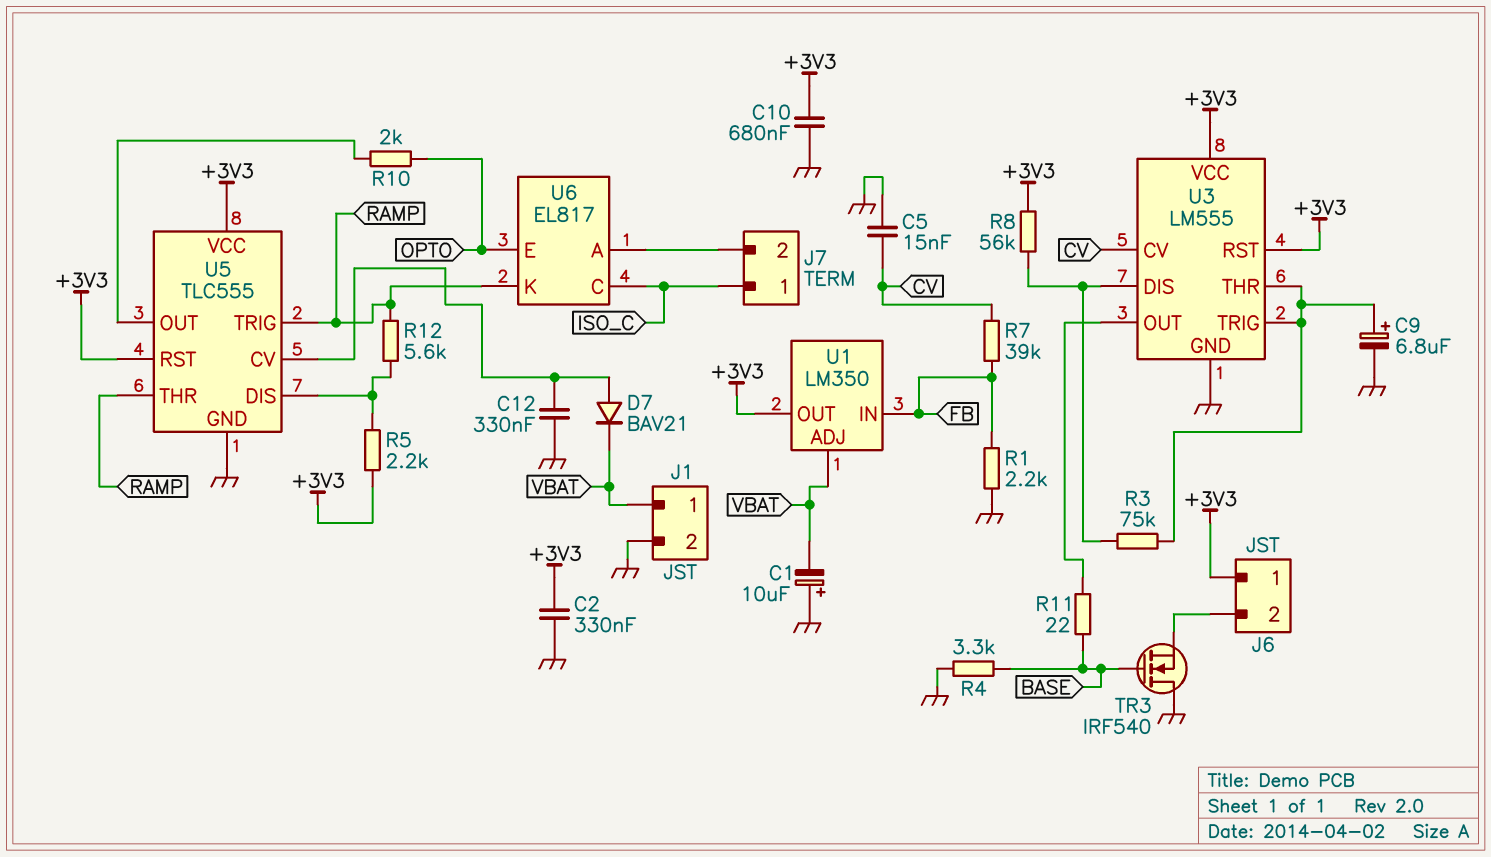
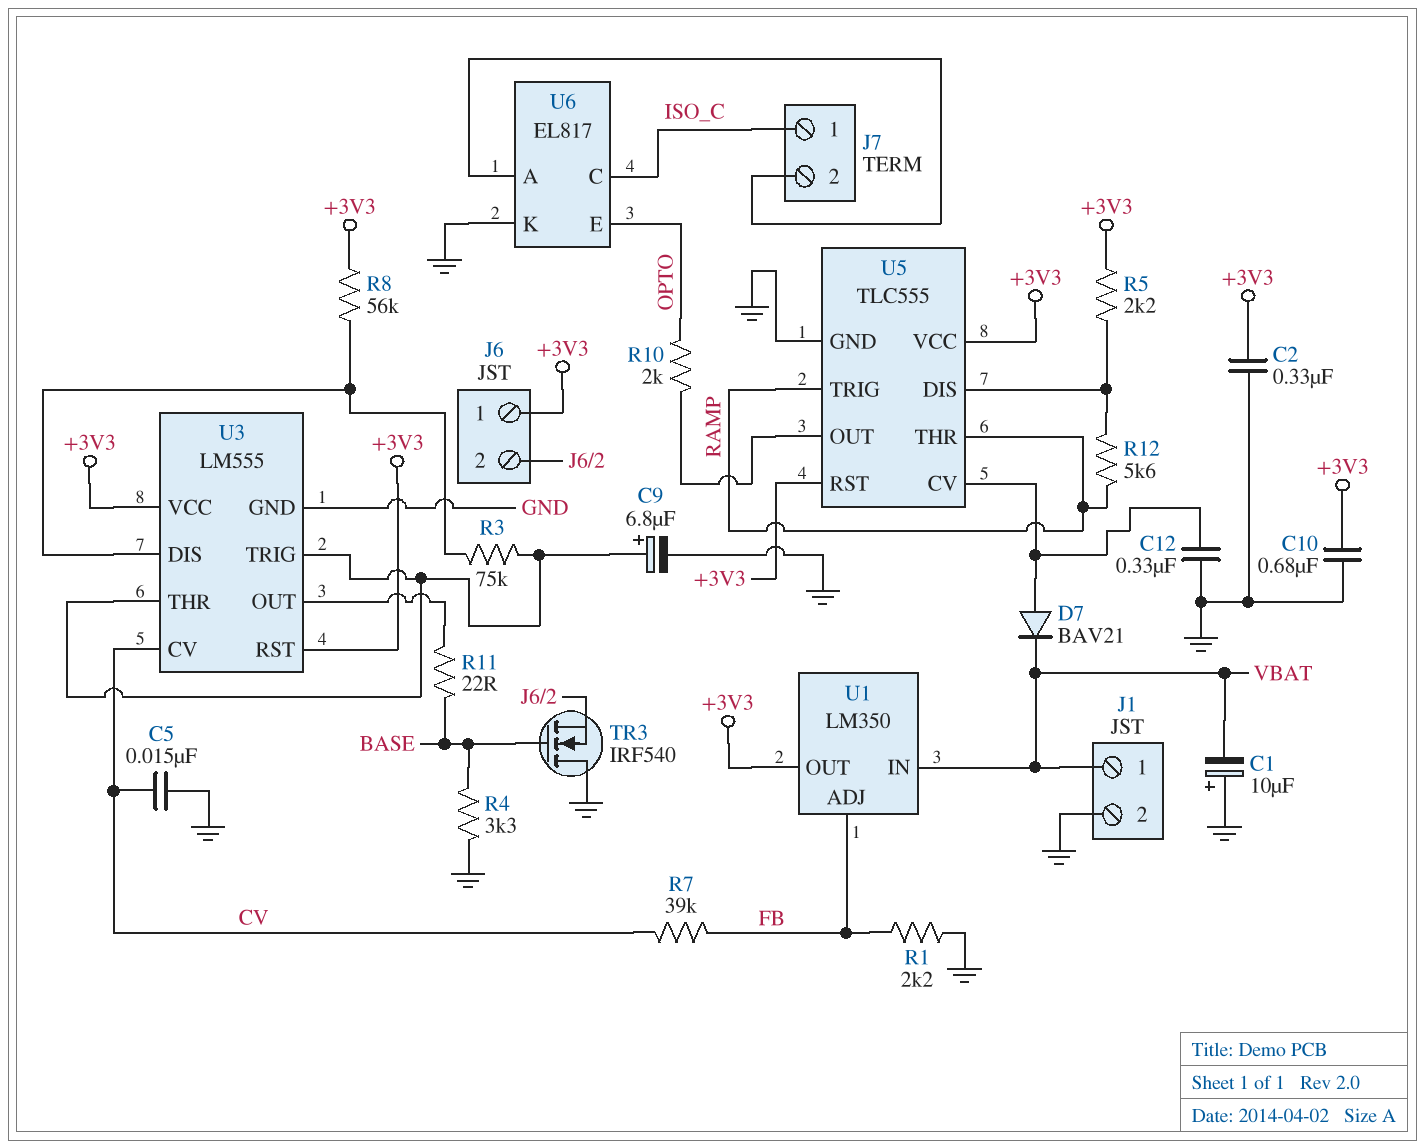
U1 pin ADJ: VBAT -> FB
U1 pin IN: FB -> VBAT
U6 pin K: RAMP -> GND

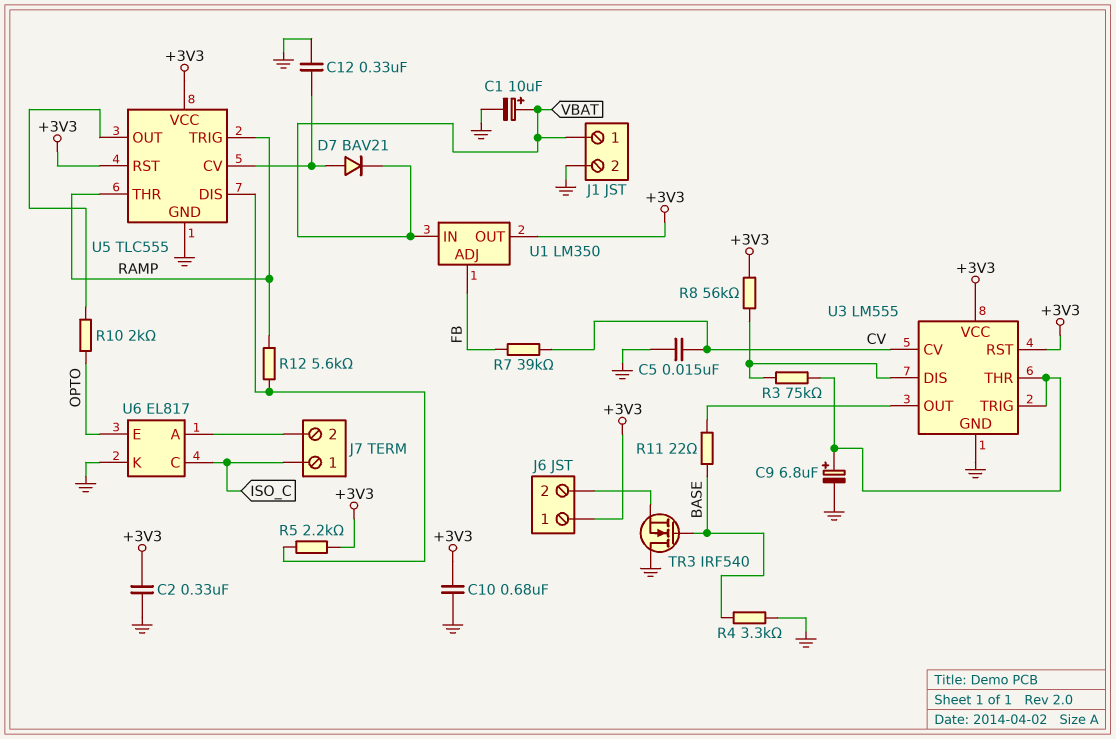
C1: 10uF (plus GND, minus VBAT) -> 10uF (plus VBAT, minus GND)
R1: 2.2k (FB, GND) -> none

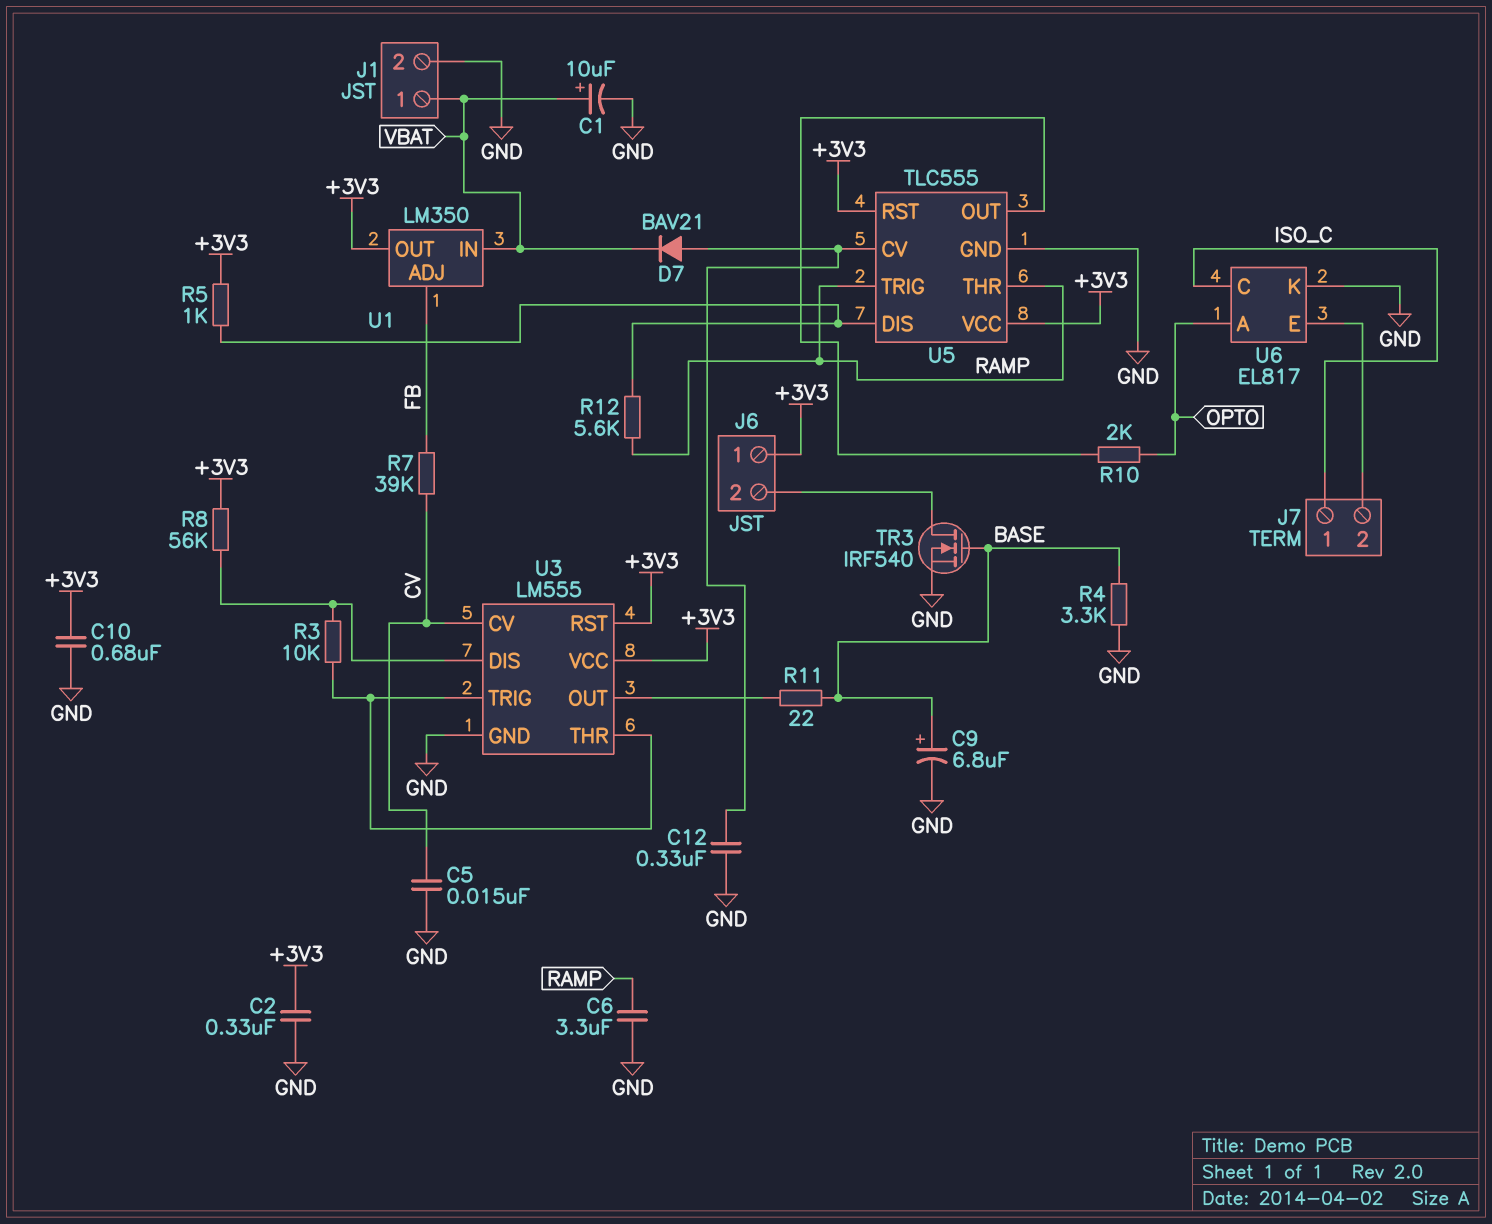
C6: none -> 3.3uF (GND, RAMP)
C9: 6.8uF (plus U3/THR, minus GND) -> 6.8uF (plus BASE, minus GND)
R3: 75k (U3/DIS, U3/THR) -> 10k (U3/DIS, U3/THR)
R5: 2.2k (+3V3, U5/DIS) -> 1k (+3V3, U5/DIS)
TR3: NMOS IRF540 (G BASE, D GND, S J6/2) -> NMOS IRF540 (G BASE, D J6/2, S GND)
U6 pin A: J7/2 -> OPTO
U6 pin E: OPTO -> J7/2

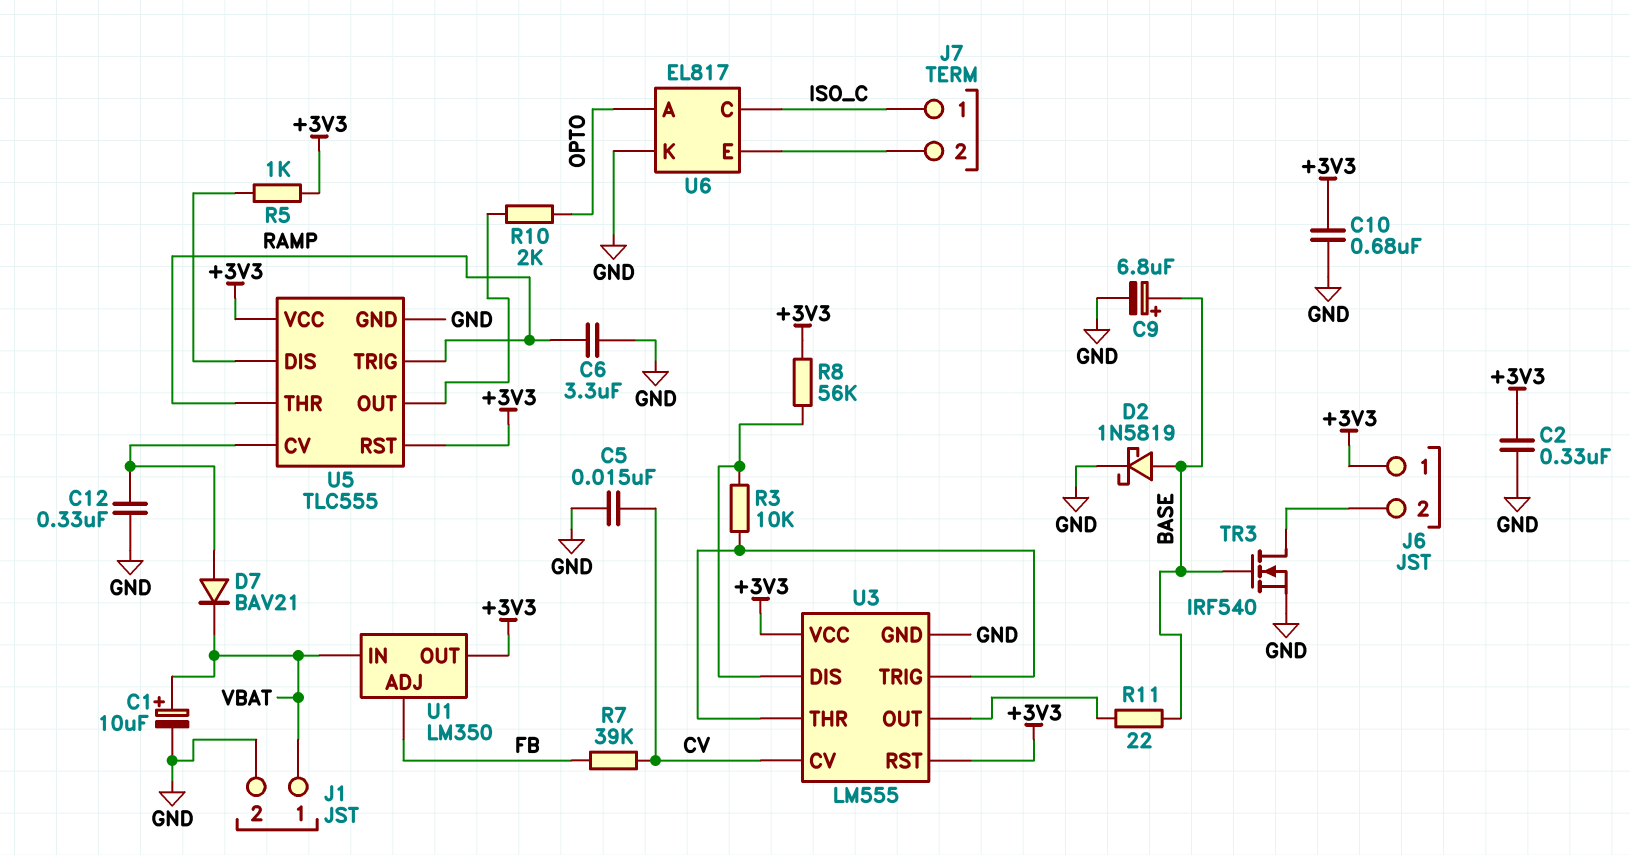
D2: none -> schottky 1N5819 (A BASE, K GND)
R4: 3.3k (BASE, GND) -> none
R12: 5.6k (RAMP, U5/DIS) -> none

